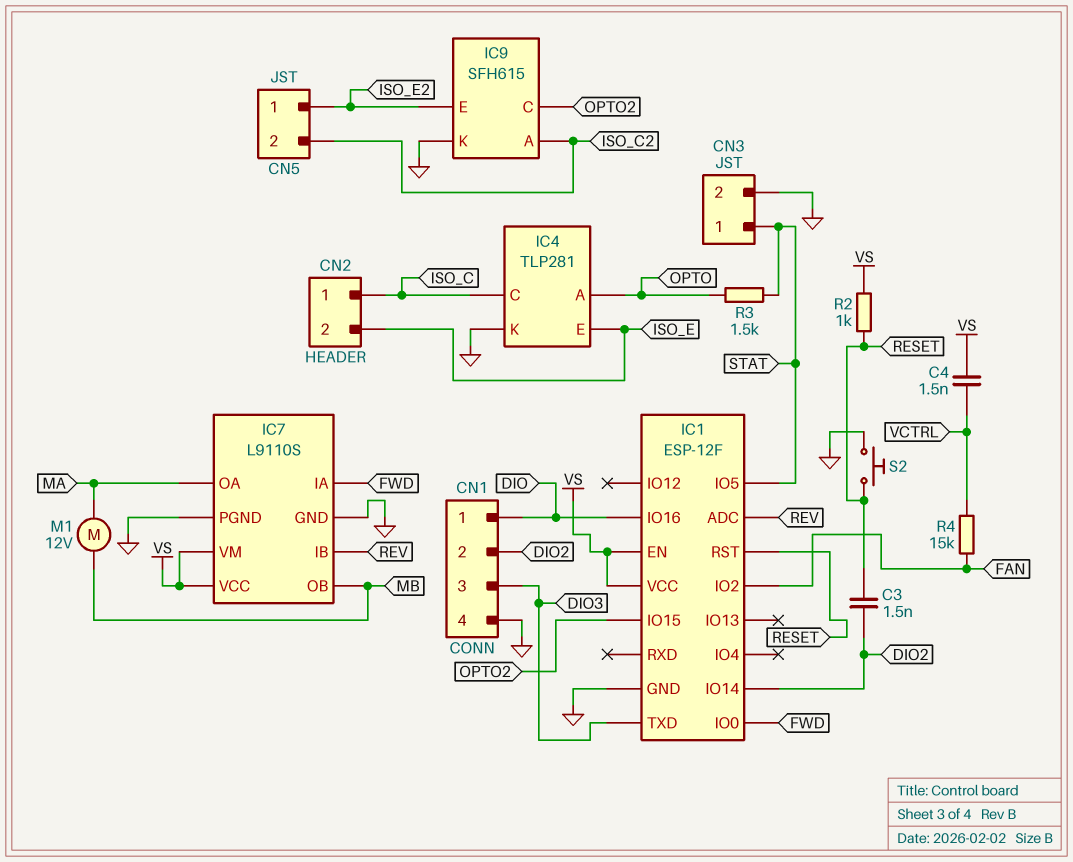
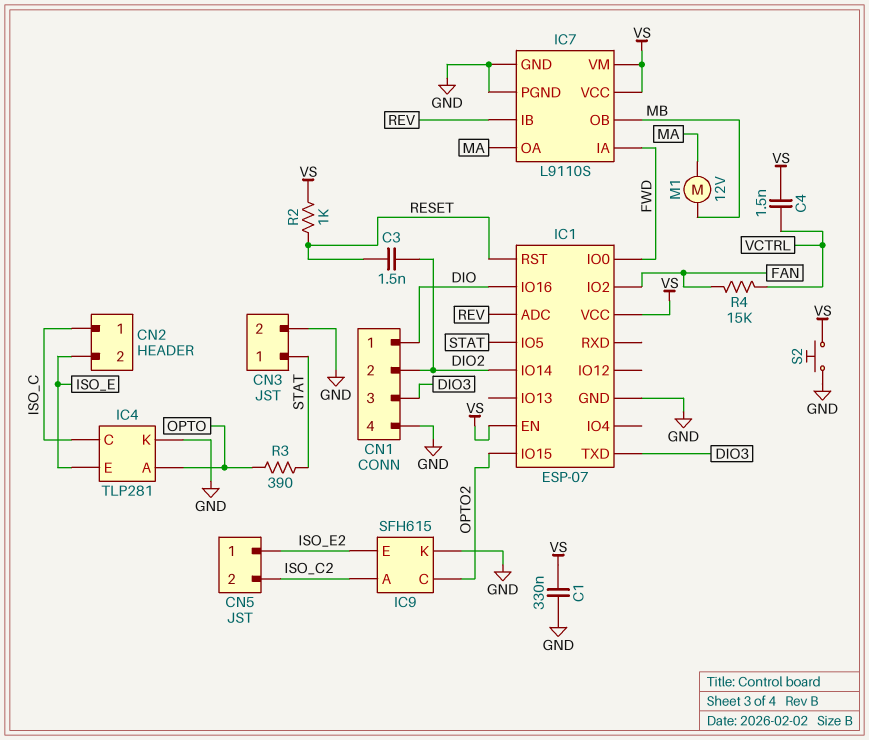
C1: none -> 330nF (GND, VS)
IC1: ESP-12F -> ESP-07
R3: 1.5k (OPTO, STAT) -> 390 (OPTO, STAT)
S2: button (GND, RESET) -> button (GND, VS)

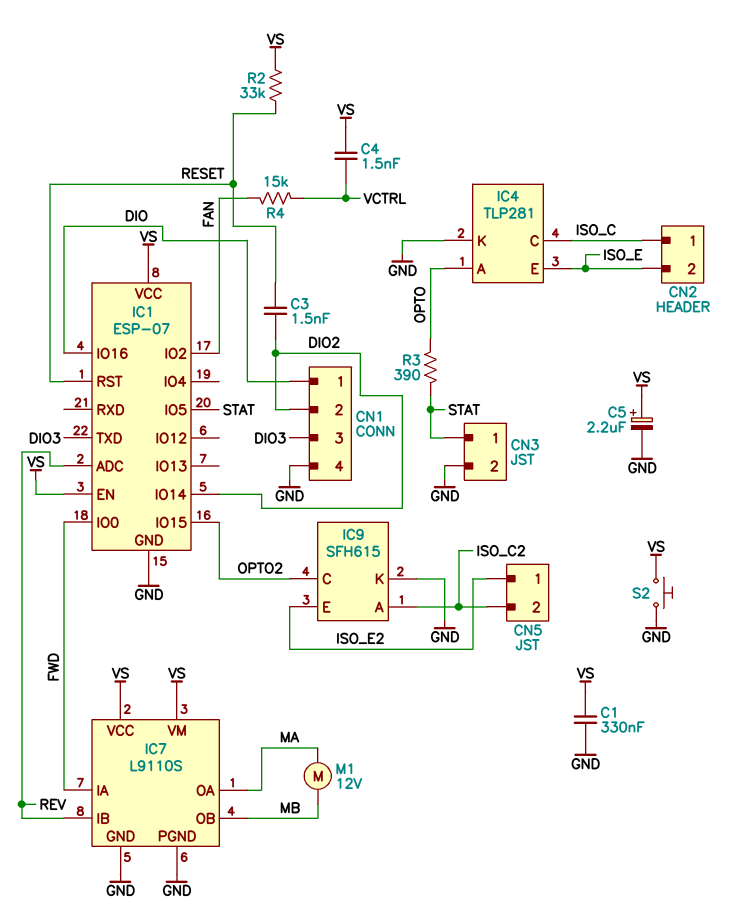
C5: none -> 2.2uF (plus VS, minus GND)
R2: 1k (RESET, VS) -> 33k (RESET, VS)

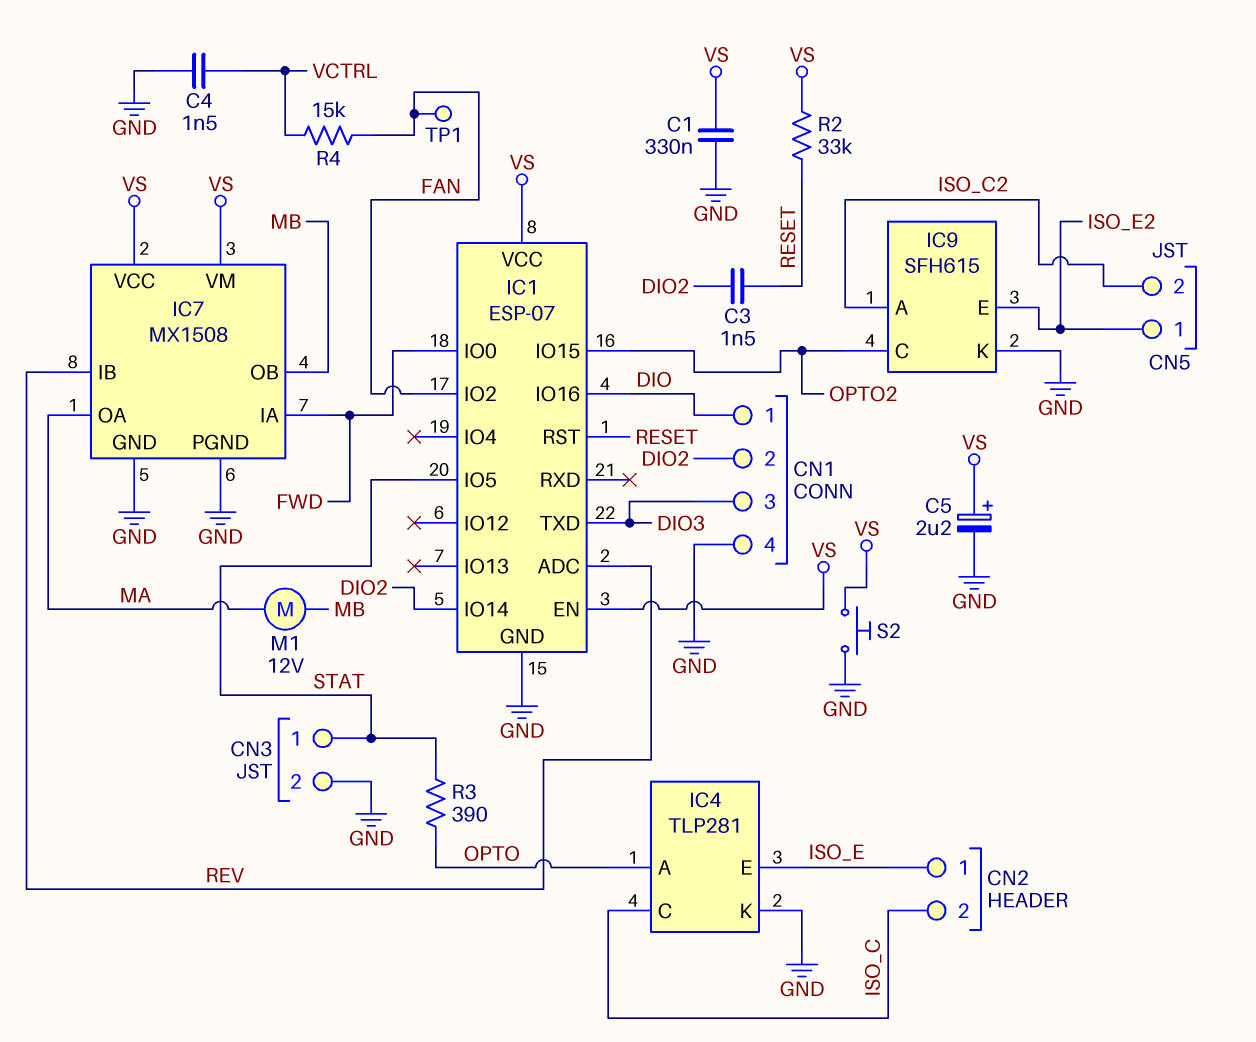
C4: 1.5nF (VCTRL, VS) -> 1.5nF (GND, VCTRL)
CN2 pin 1: ISO_C -> ISO_E
CN2 pin 2: ISO_E -> ISO_C
IC7: L9110S -> MX1508
TP1: none -> test point (FAN)

